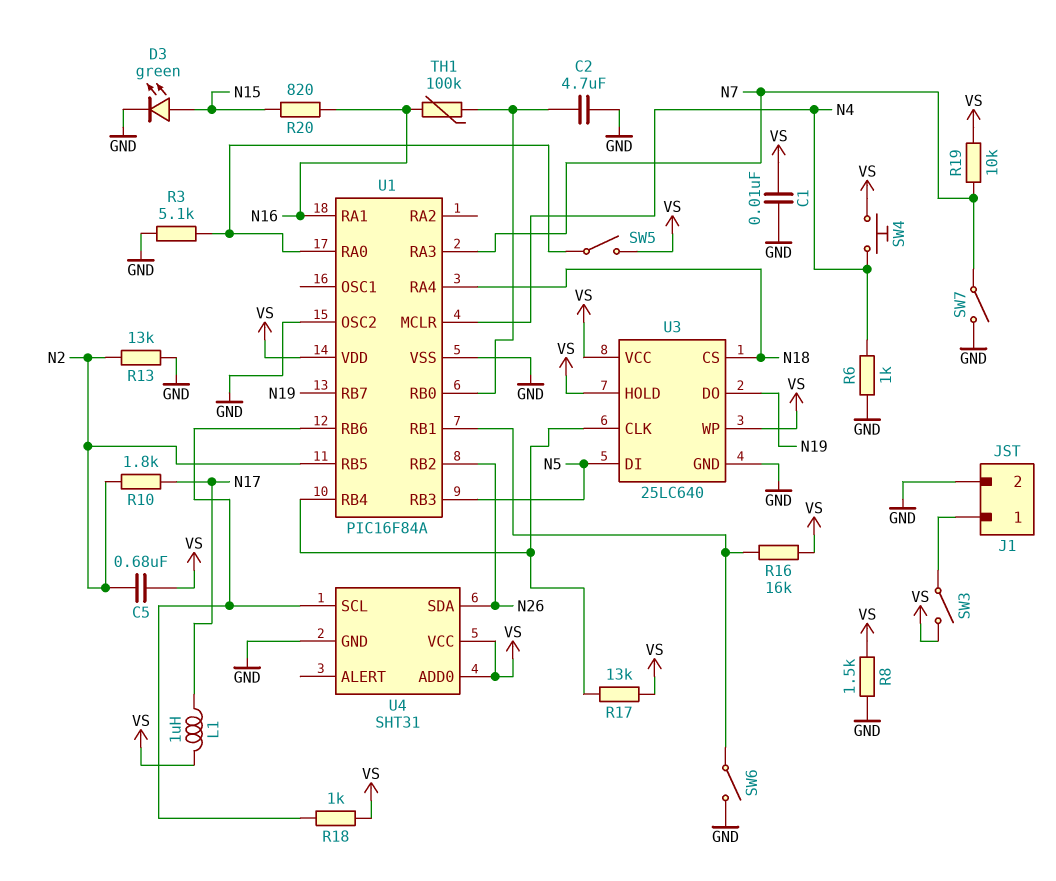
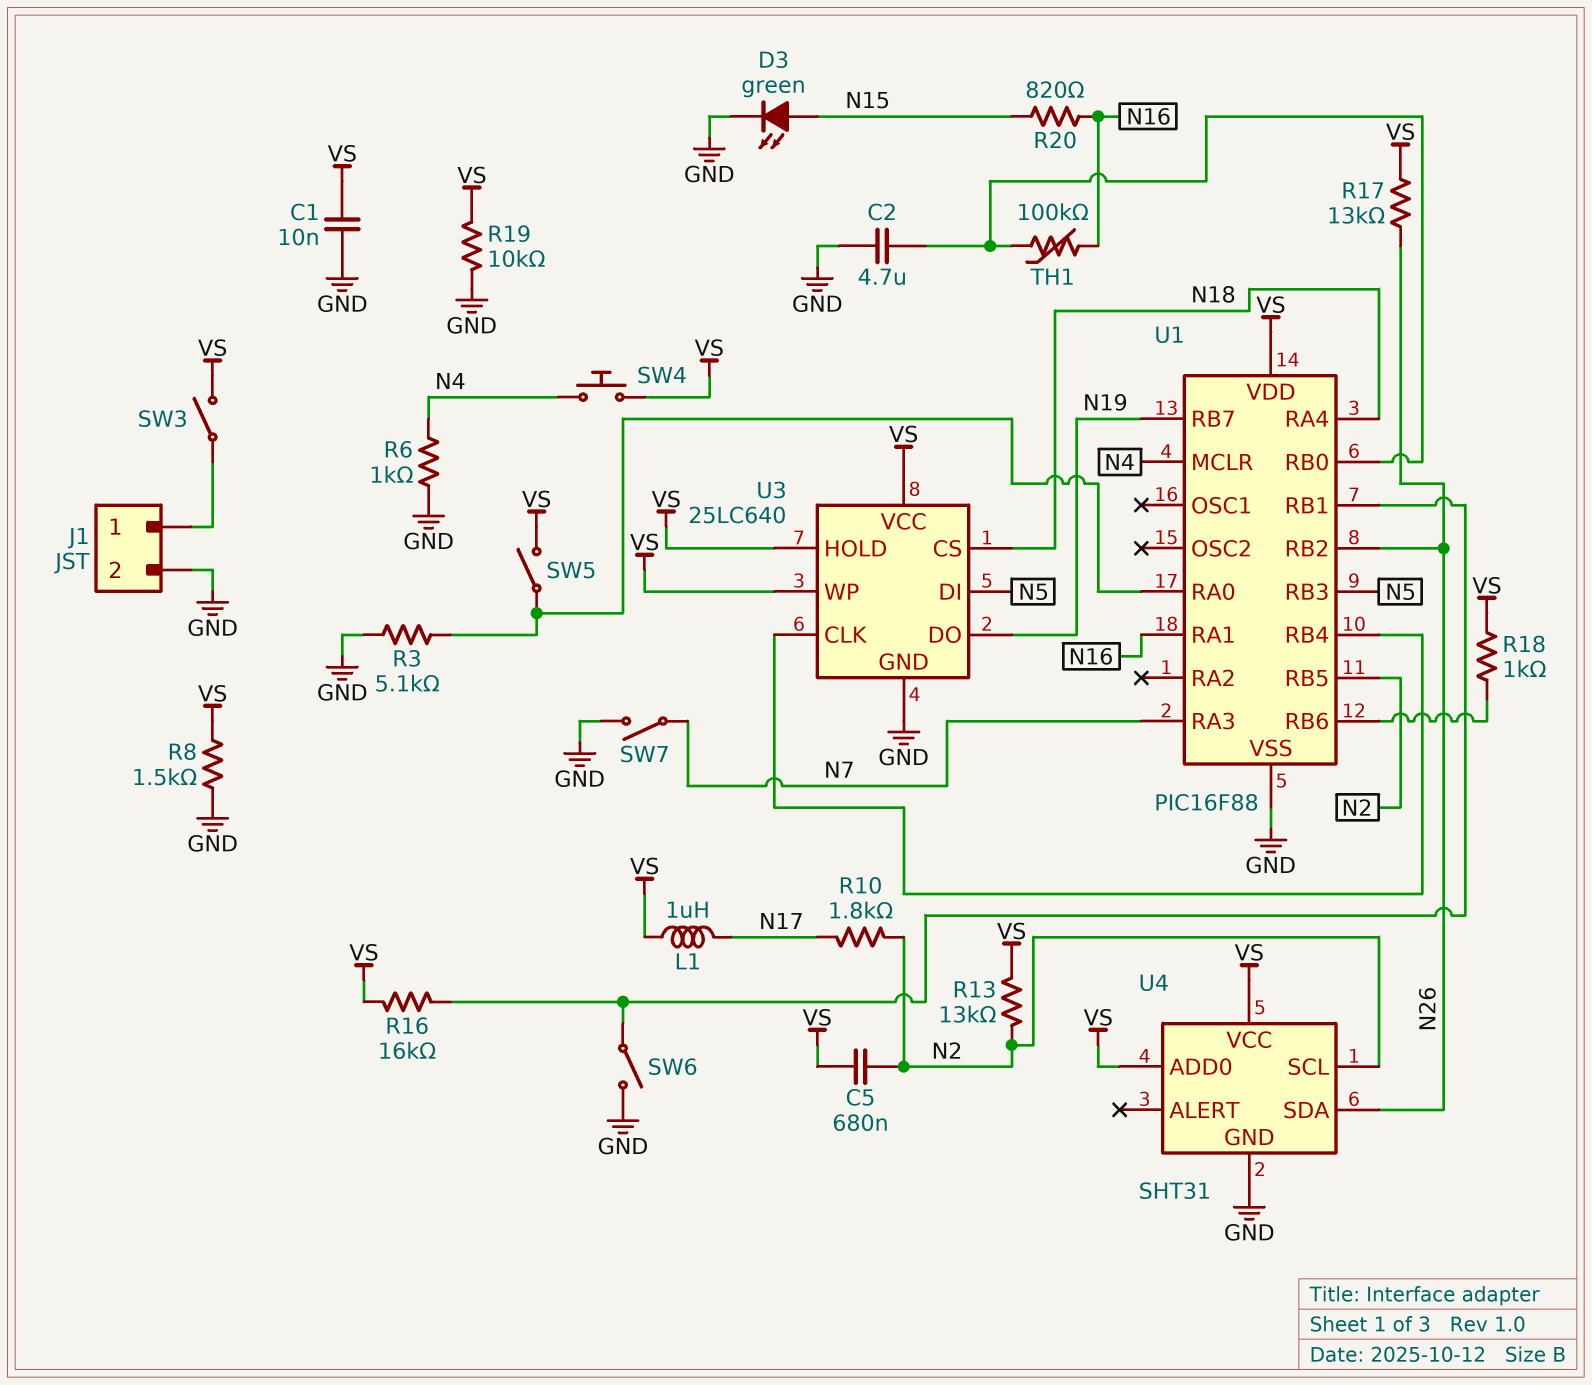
R13: 13k (GND, N2) -> 13k (N2, VS)
R17: 13k (U1/RB4, VS) -> 13k (N26, VS)
R19: 10k (N7, VS) -> 10k (GND, VS)
U1: PIC16F84A -> PIC16F88
U1 pin OSC2: GND -> none
U4 pin SCL: U1/RB6 -> N2

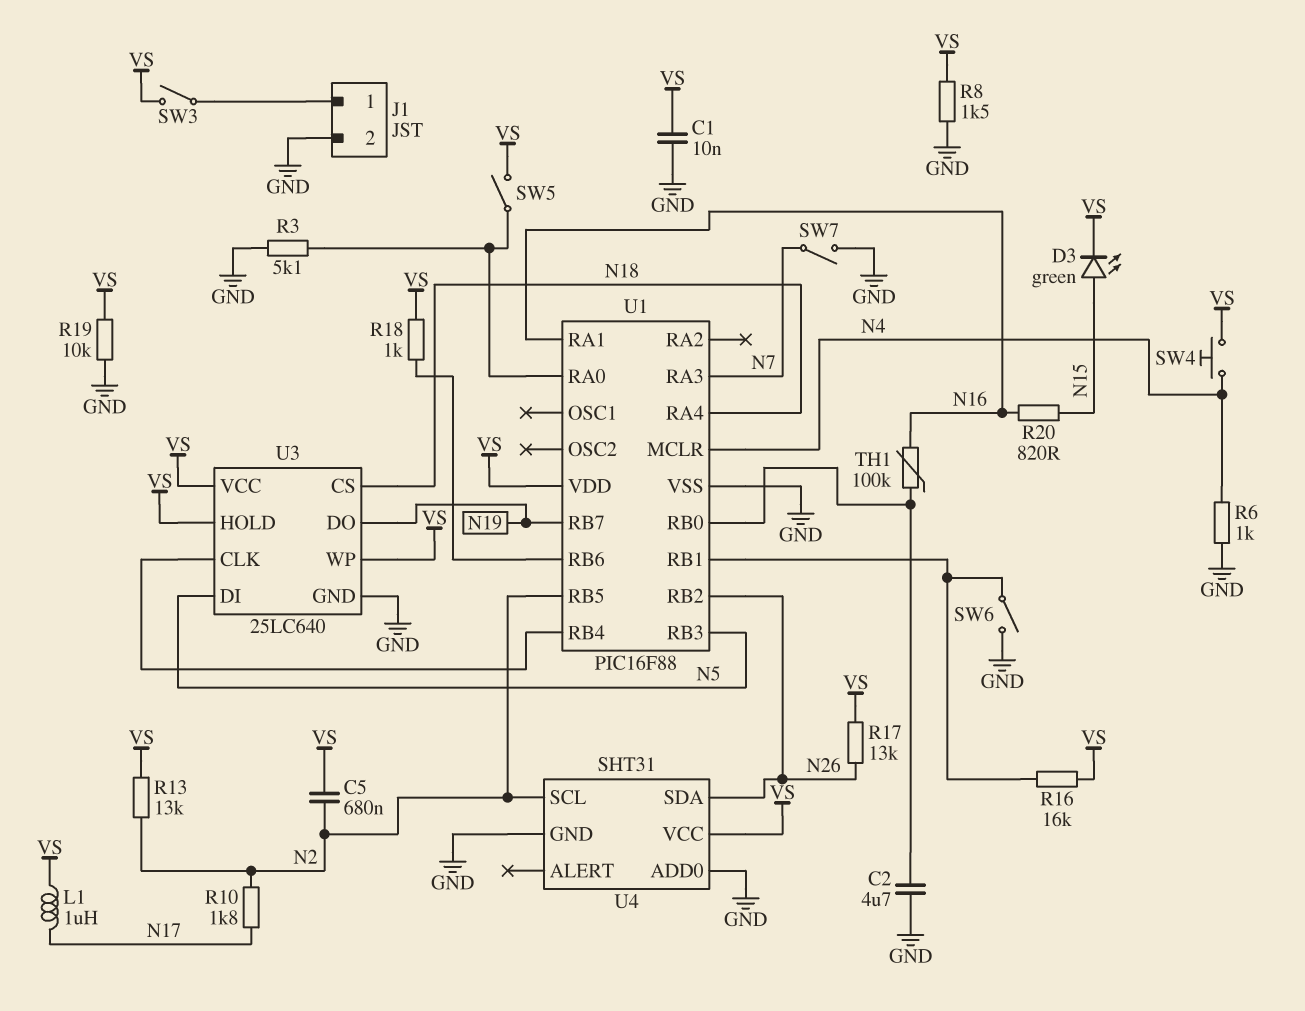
D3: LED green (A N15, K GND) -> LED green (A N15, K VS)
U4 pin ADD0: VS -> GND

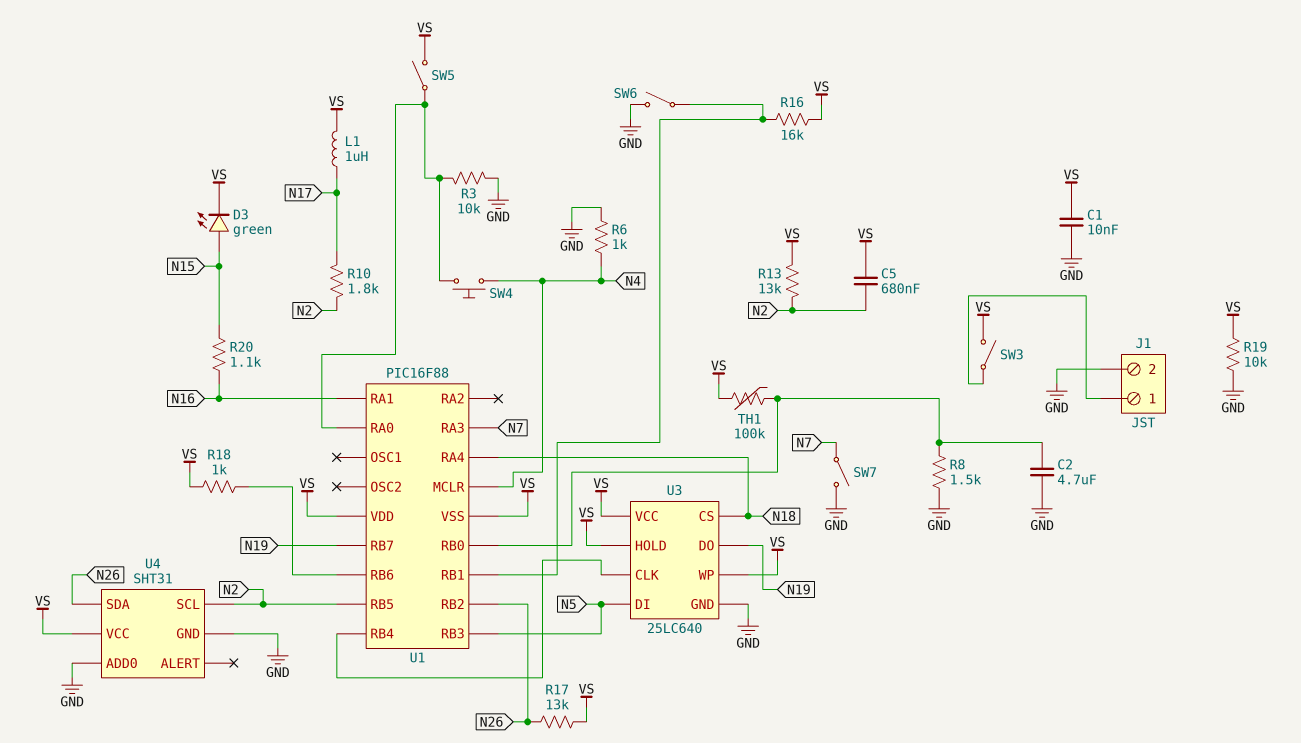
R3: 5.1k (GND, U1/RA0) -> 10k (GND, U1/RA0)
R8: 1.5k (GND, VS) -> 1.5k (GND, U1/RB0)
R20: 820 (N15, N16) -> 1.1k (N15, N16)
SW4: button (N4, VS) -> button (N4, U1/RA0)
TH1: 100k (N16, U1/RB0) -> 100k (U1/RB0, VS)
U1 pin VSS: GND -> VS

